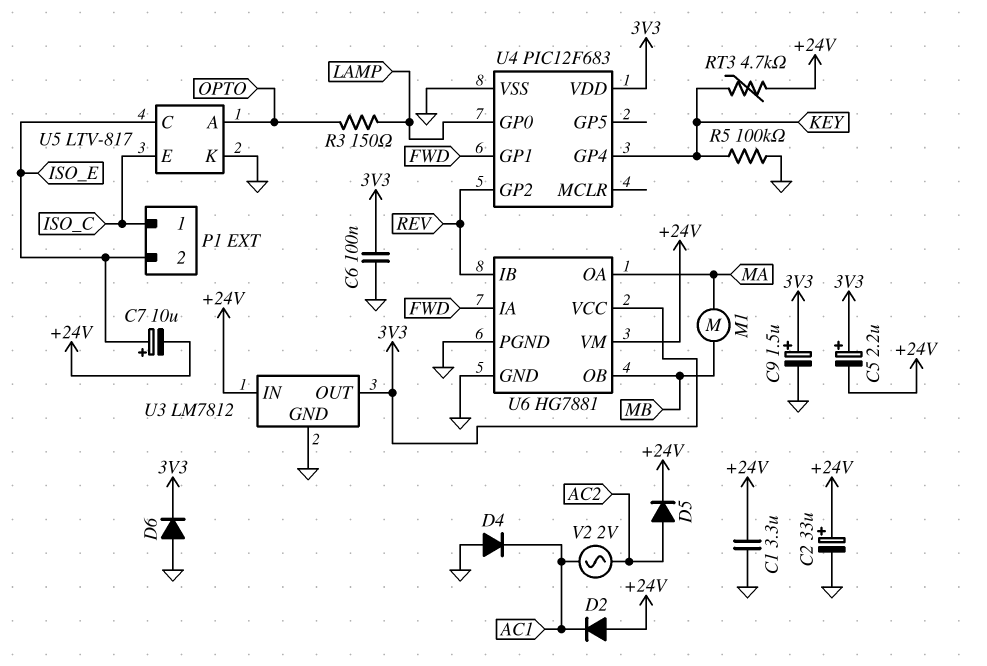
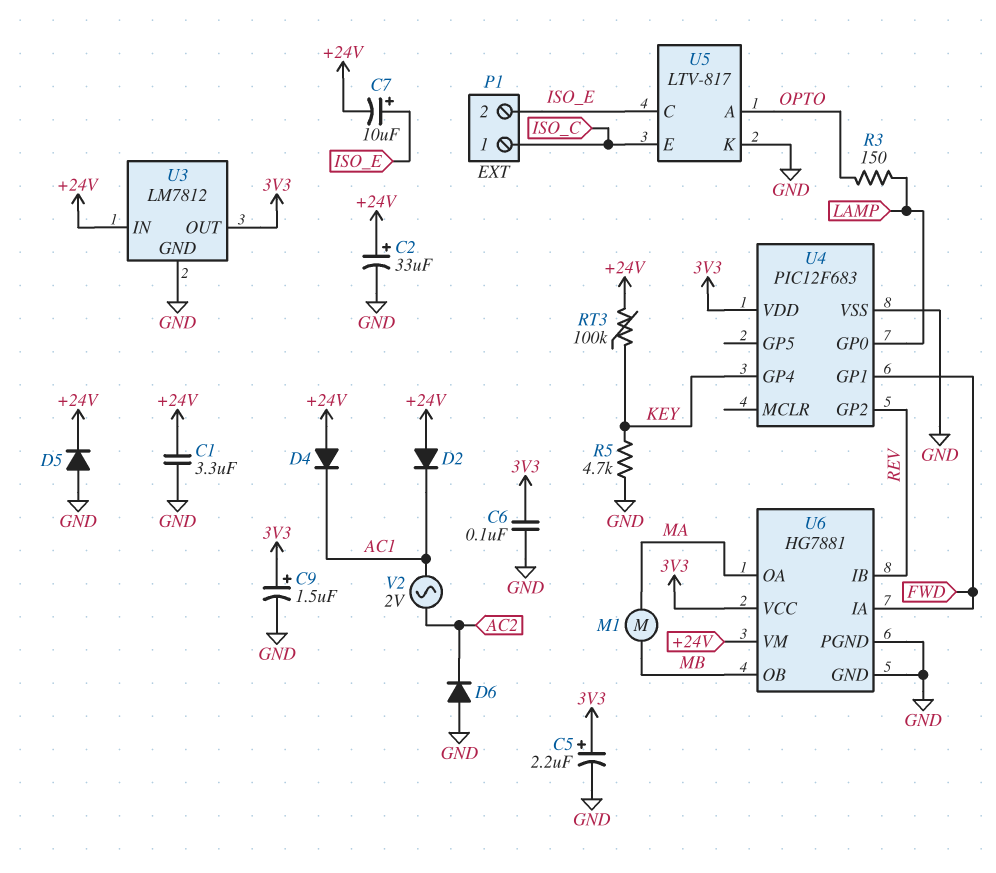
C5: 2.2uF (plus 3V3, minus +24V) -> 2.2uF (plus 3V3, minus GND)
D4: diode (A GND, K AC1) -> diode (A +24V, K AC1)
D5: diode (A AC2, K +24V) -> diode (A GND, K +24V)
D6: diode (A GND, K 3V3) -> diode (A GND, K AC2)
R5: 100k (GND, KEY) -> 4.7k (GND, KEY)
RT3: 4.7k (+24V, KEY) -> 100k (+24V, KEY)

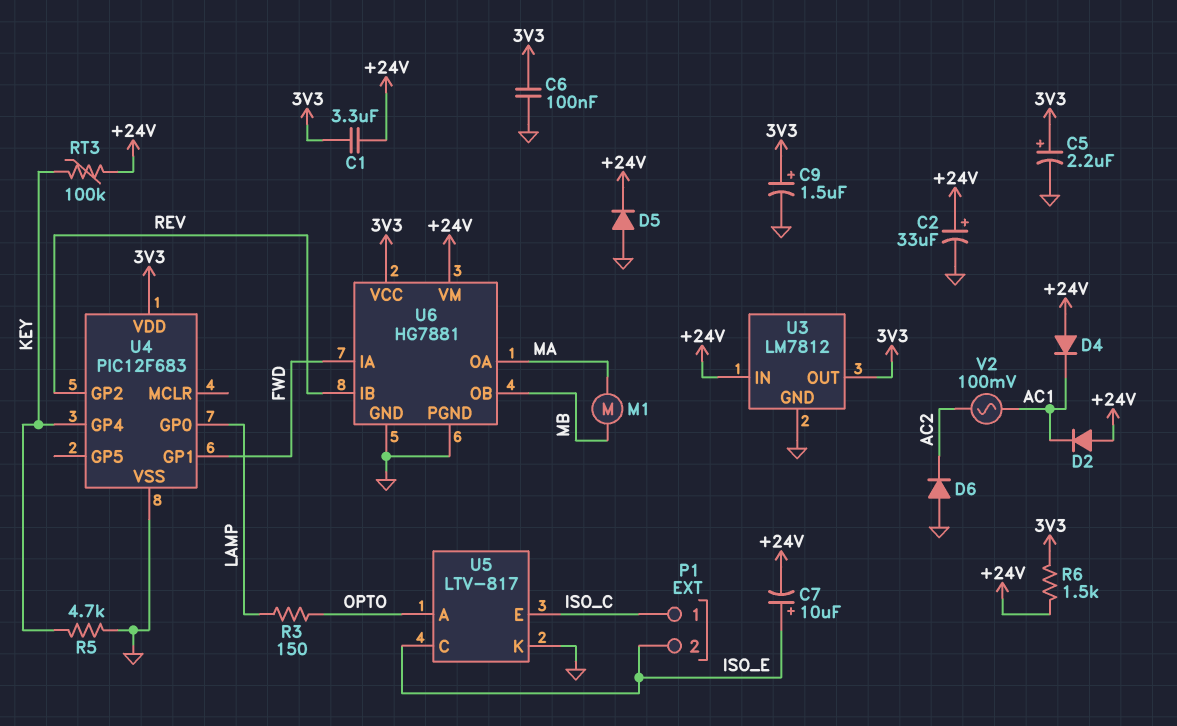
C1: 3.3uF (+24V, GND) -> 3.3uF (+24V, 3V3)
R6: none -> 1.5k (+24V, 3V3)
V2: AC 2V (AC1, AC2) -> AC 100mV (AC1, AC2)

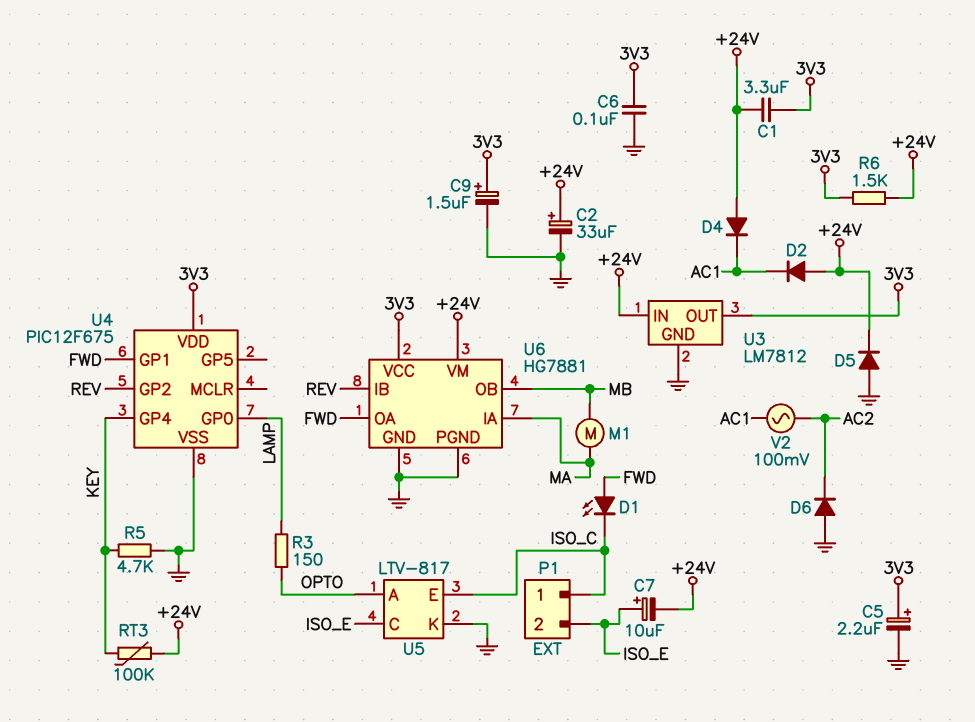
D1: none -> LED (A FWD, K ISO_C)
U4: PIC12F683 -> PIC12F675
U6 pin IA: FWD -> MA
U6 pin OA: MA -> FWD

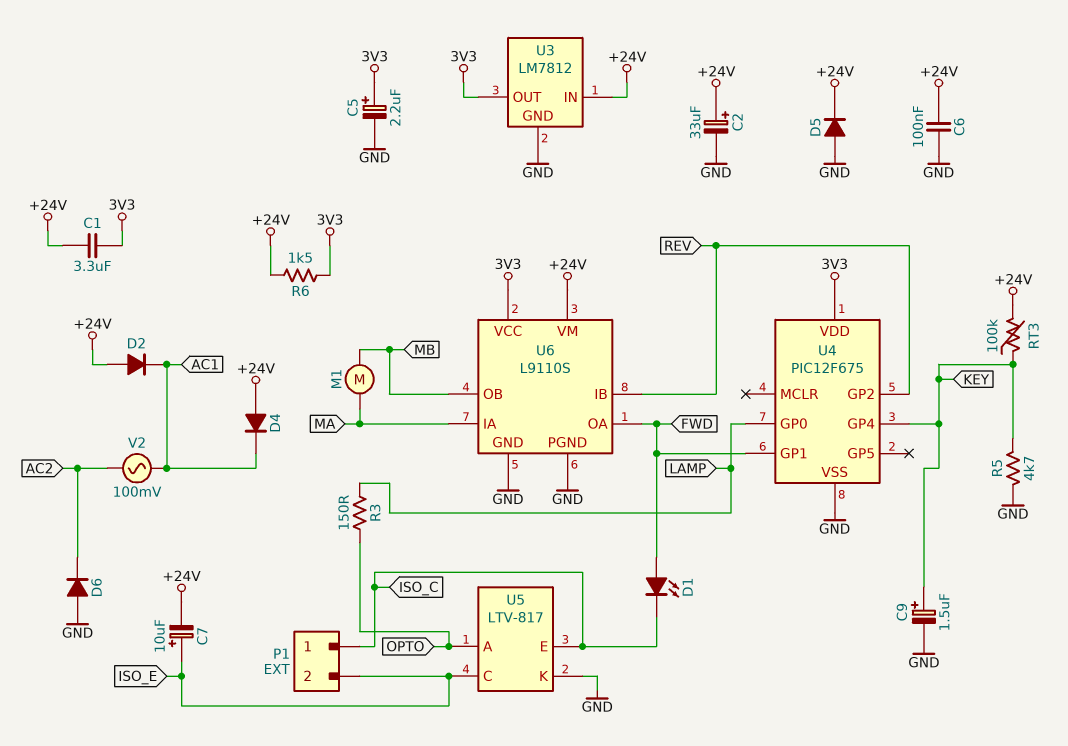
C6: 100nF (3V3, GND) -> 100nF (+24V, GND)
C9: 1.5uF (plus 3V3, minus GND) -> 1.5uF (plus KEY, minus GND)
U6: HG7881 -> L9110S

